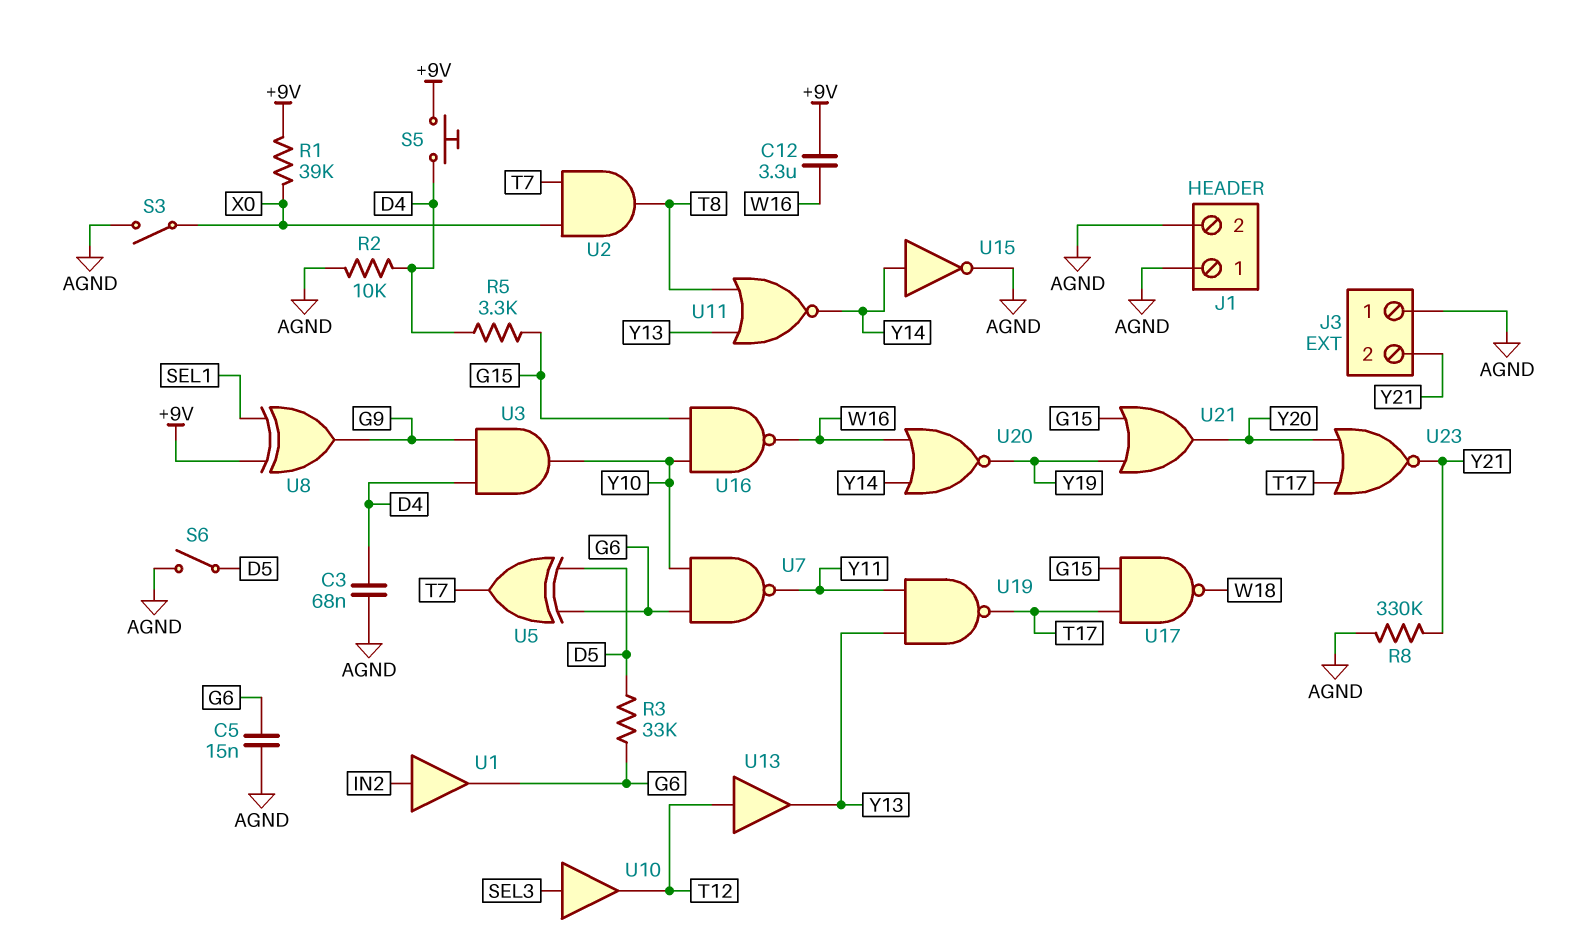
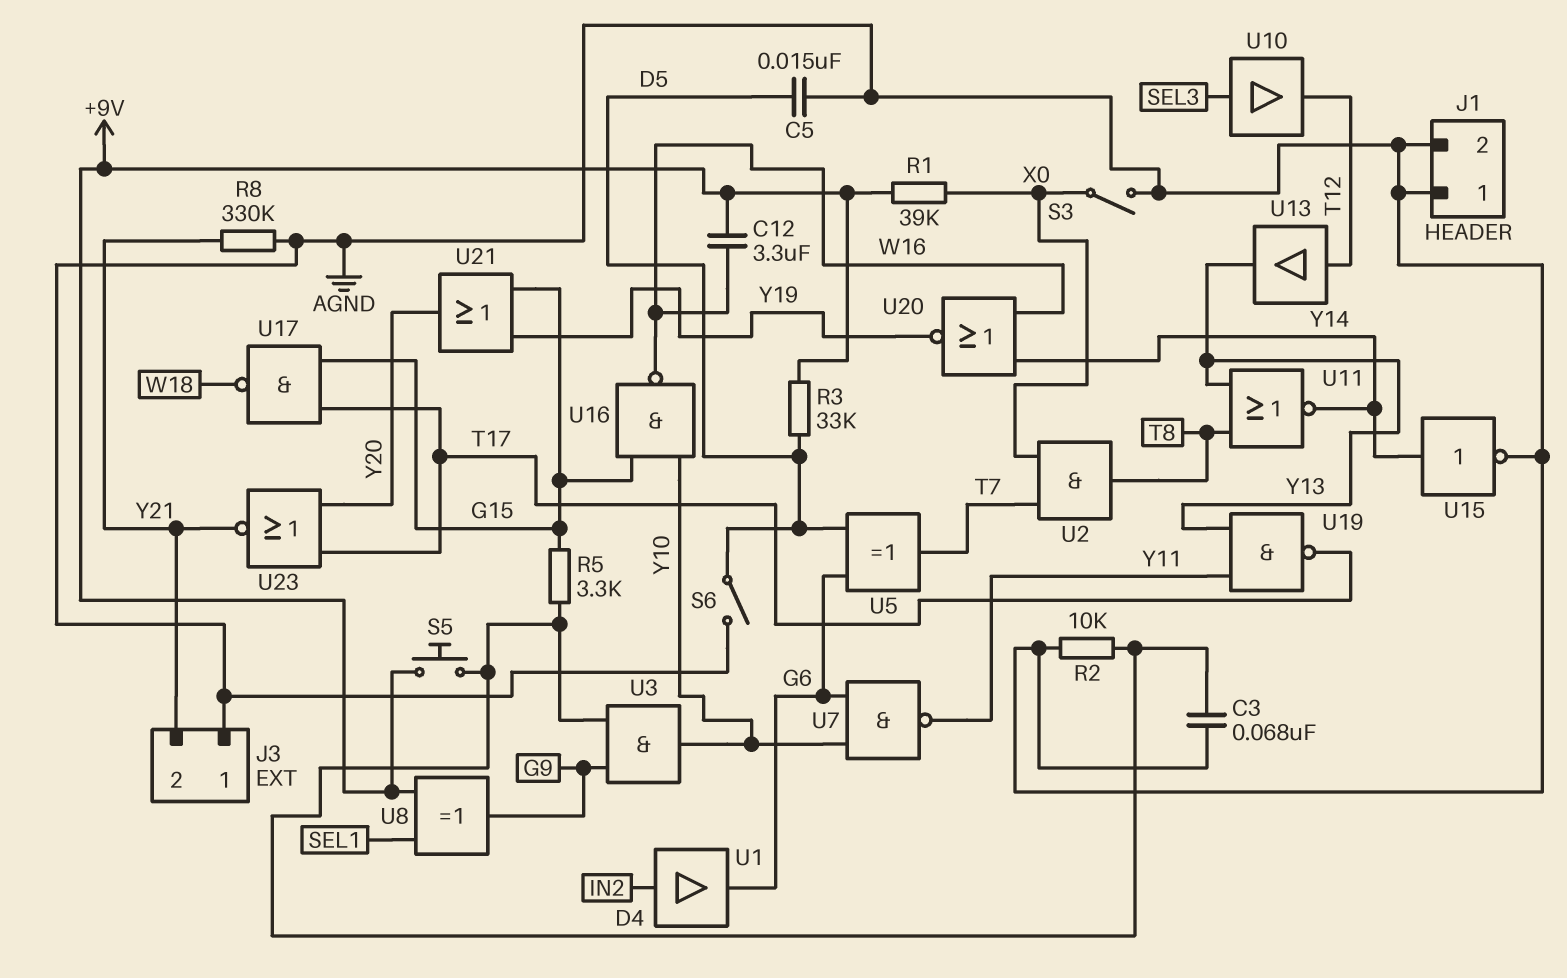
C5: 15nF (AGND, G6) -> 15nF (AGND, D5)
R3: 33k (D5, G6) -> 33k (+9V, D5)

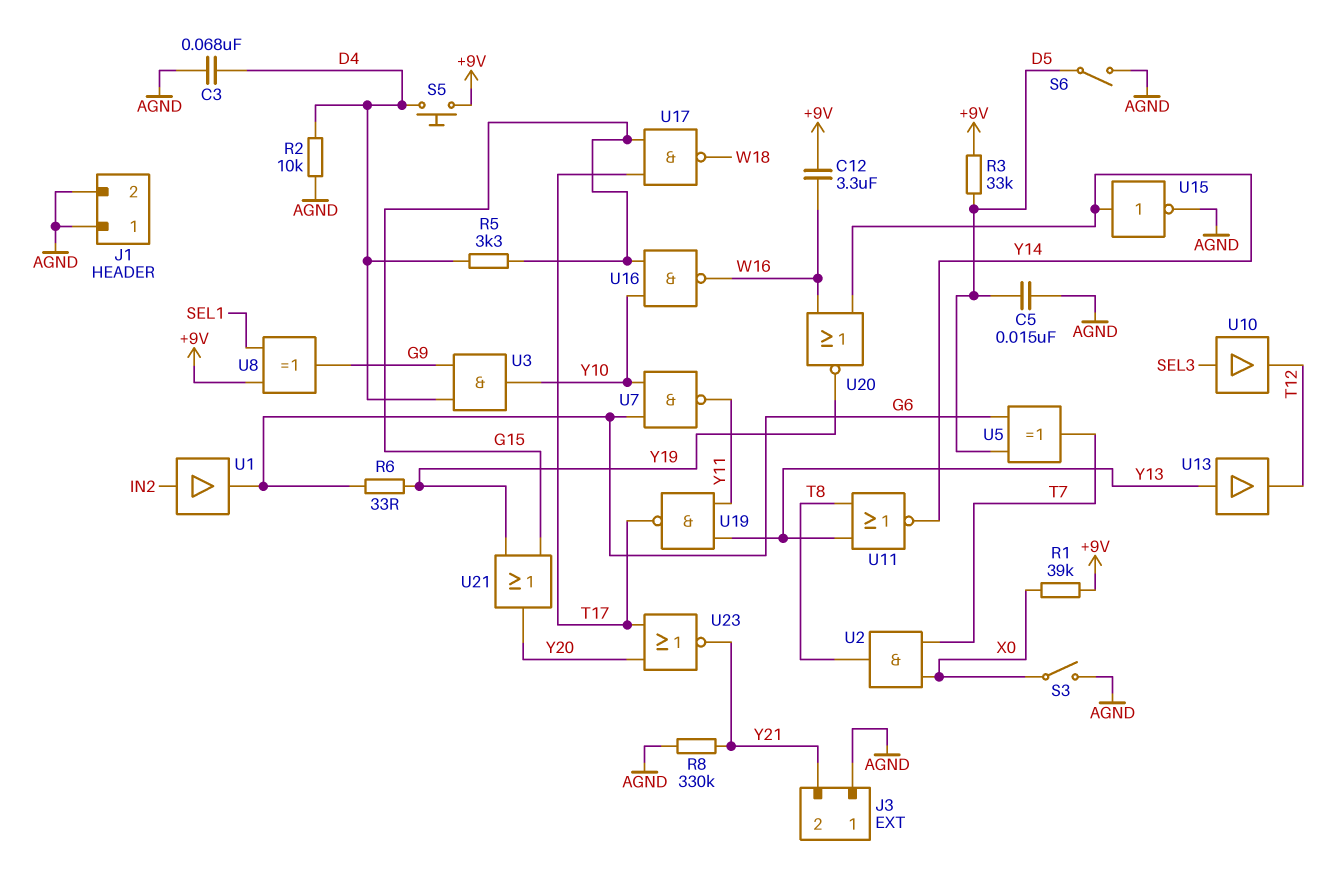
R6: none -> 33 (G6, Y19)
U13: buffer (in T12, out Y13) -> buffer (in Y13, out T12)

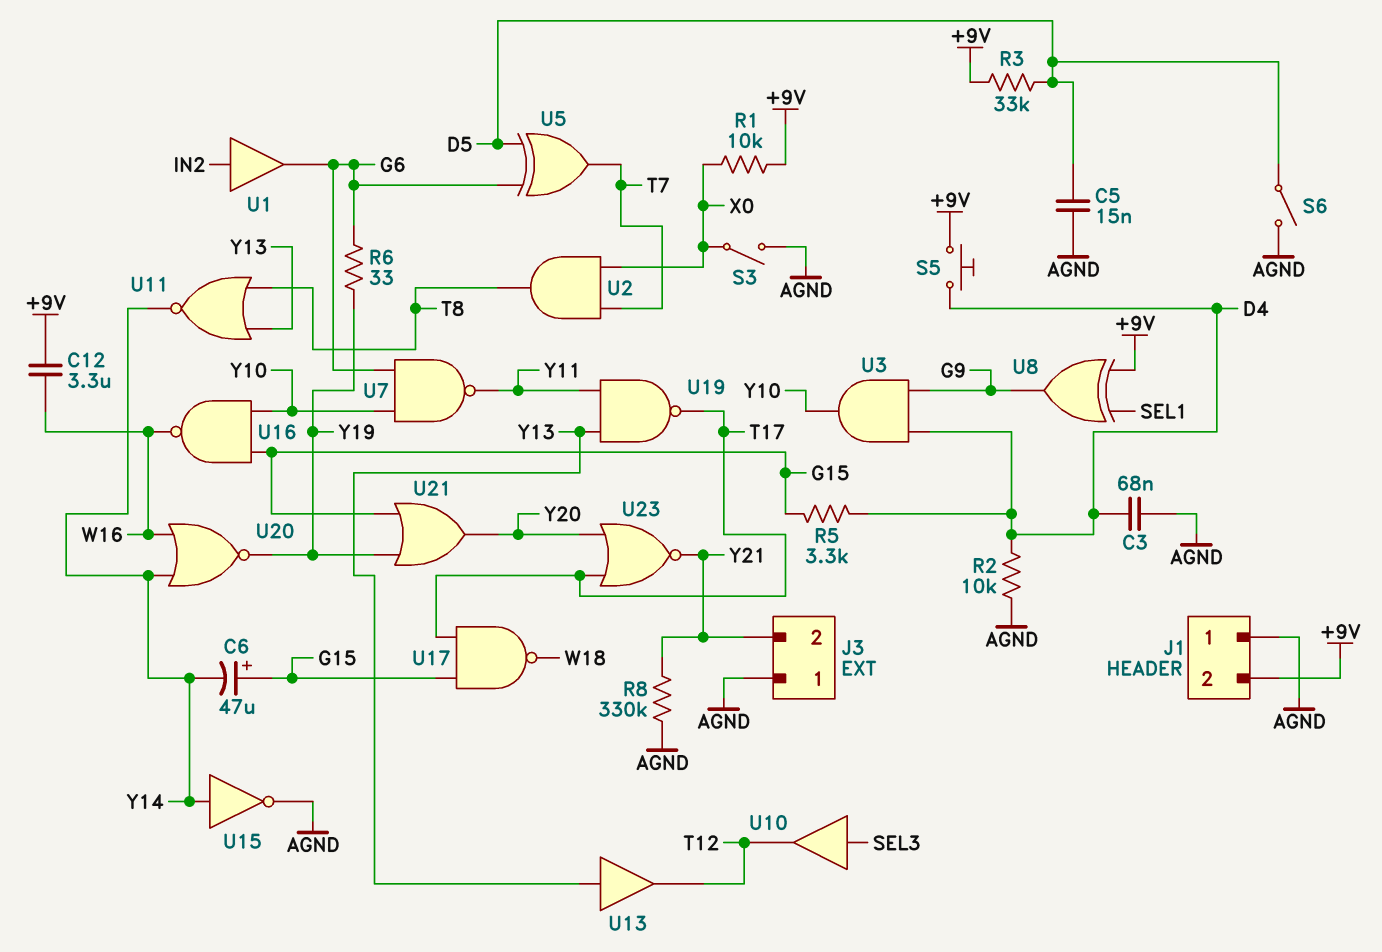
C6: none -> 47uF (plus G15, minus Y14)
J1 pin 2: AGND -> +9V
R1: 39k (+9V, X0) -> 10k (+9V, X0)

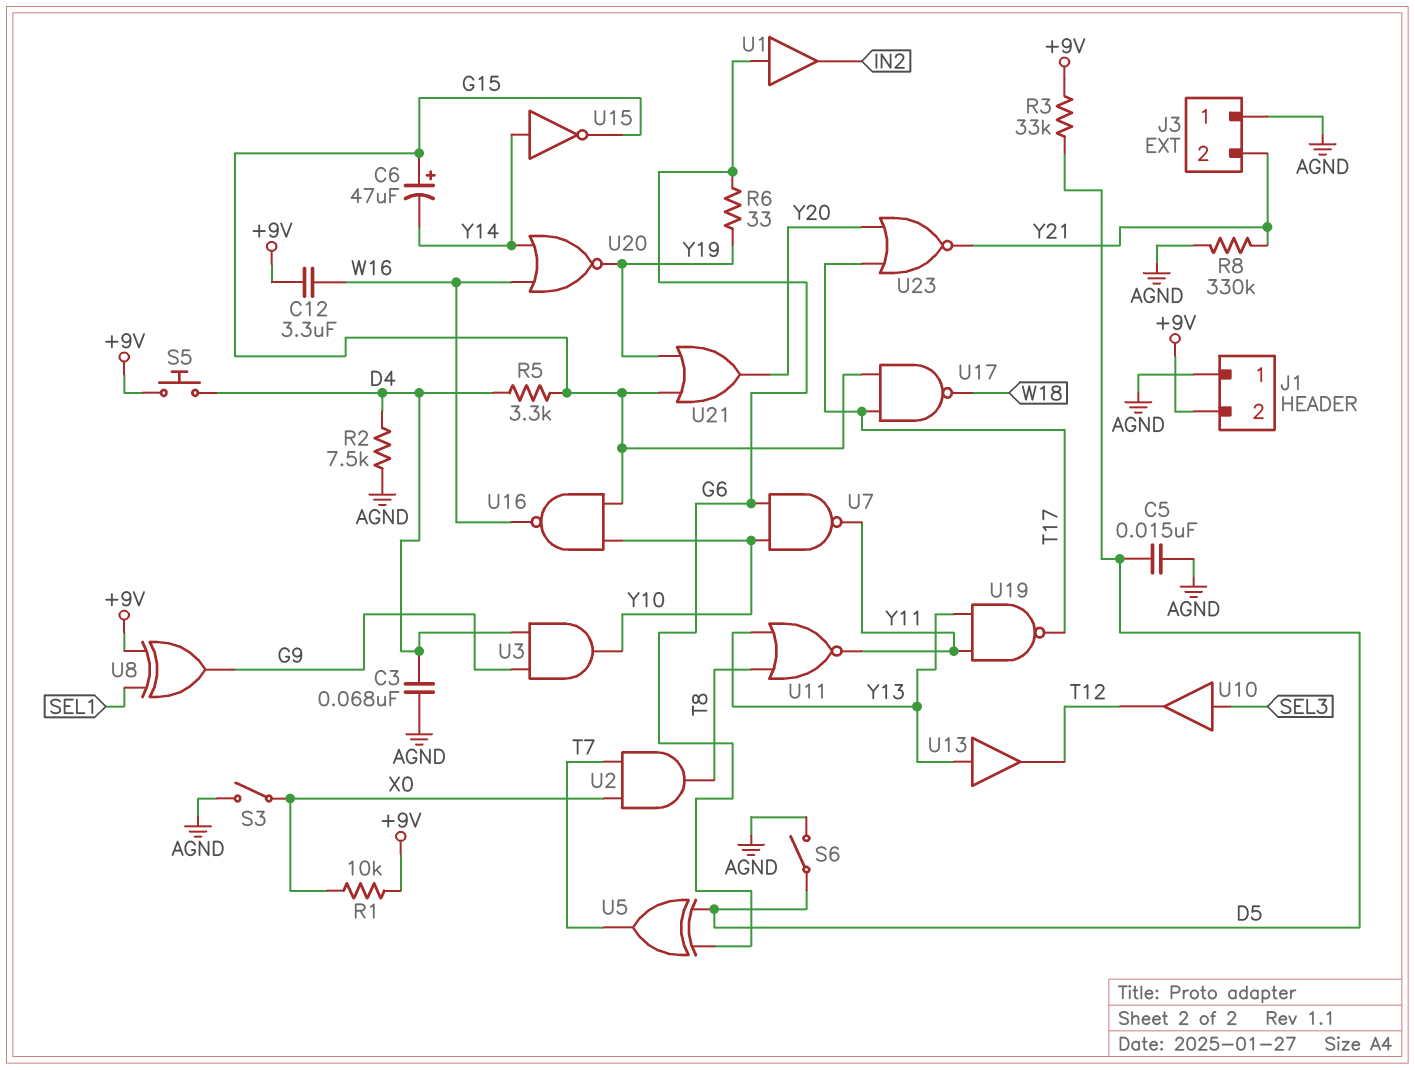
R2: 10k (AGND, D4) -> 7.5k (AGND, D4)
U1: buffer (in IN2, out G6) -> buffer (in G6, out IN2)
U11: NOR (in T8, in Y13, out Y14) -> NOR (in T8, in Y13, out Y11)
U15: NOT (in Y14, out AGND) -> NOT (in Y14, out G15)

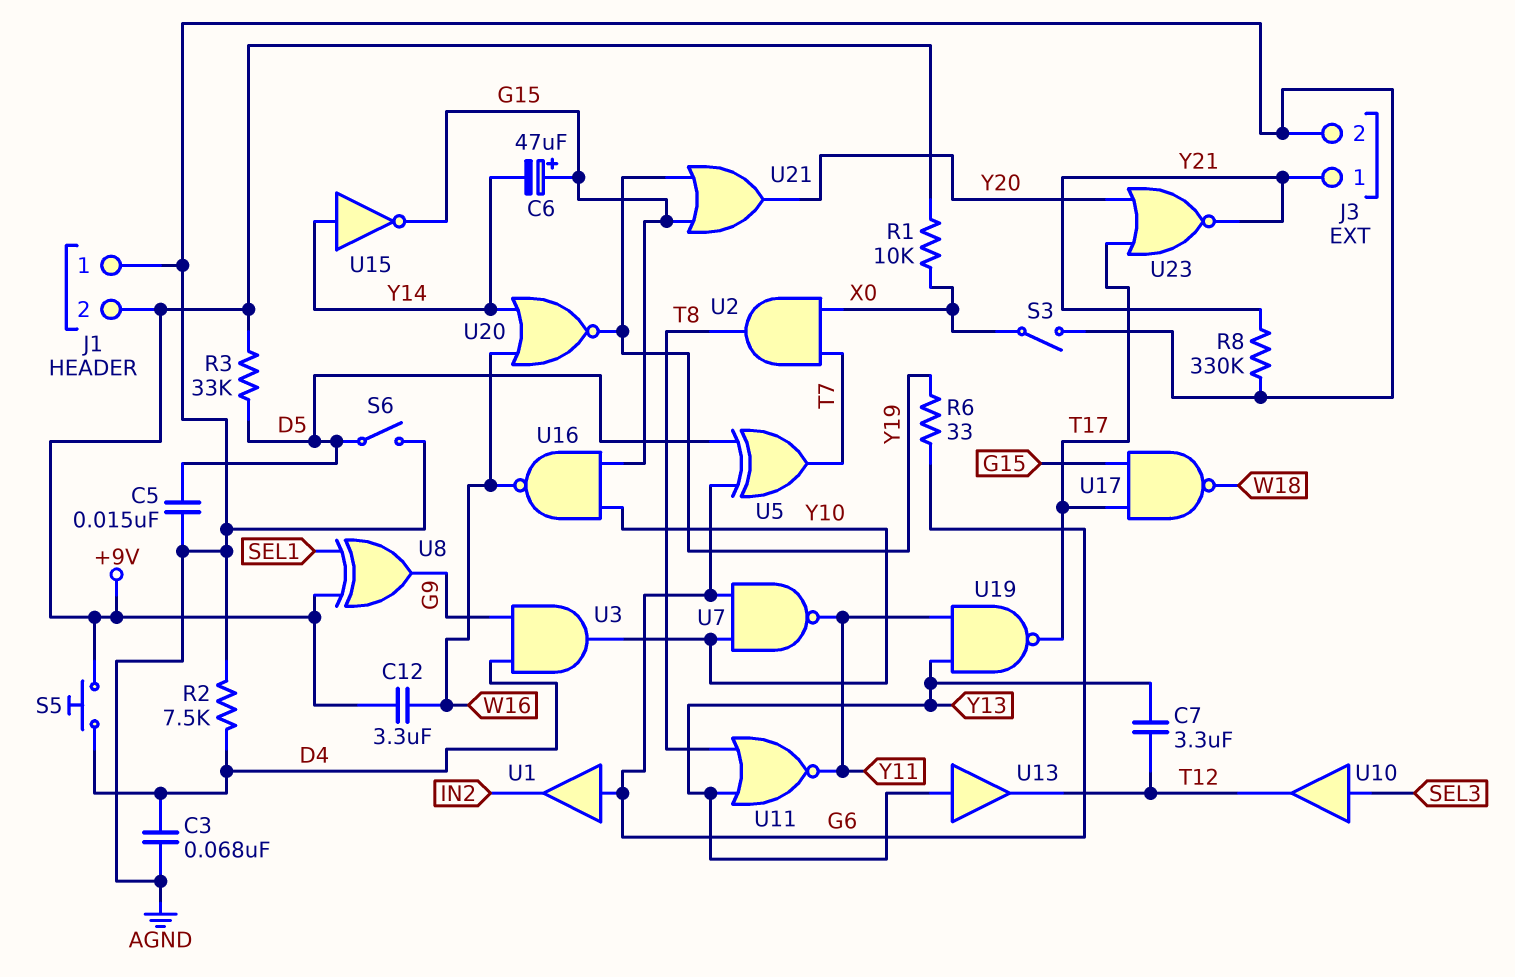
C7: none -> 3.3uF (T12, Y13)
J3 pin 1: AGND -> Y21
J3 pin 2: Y21 -> AGND
R5: 3.3k (D4, G15) -> none

